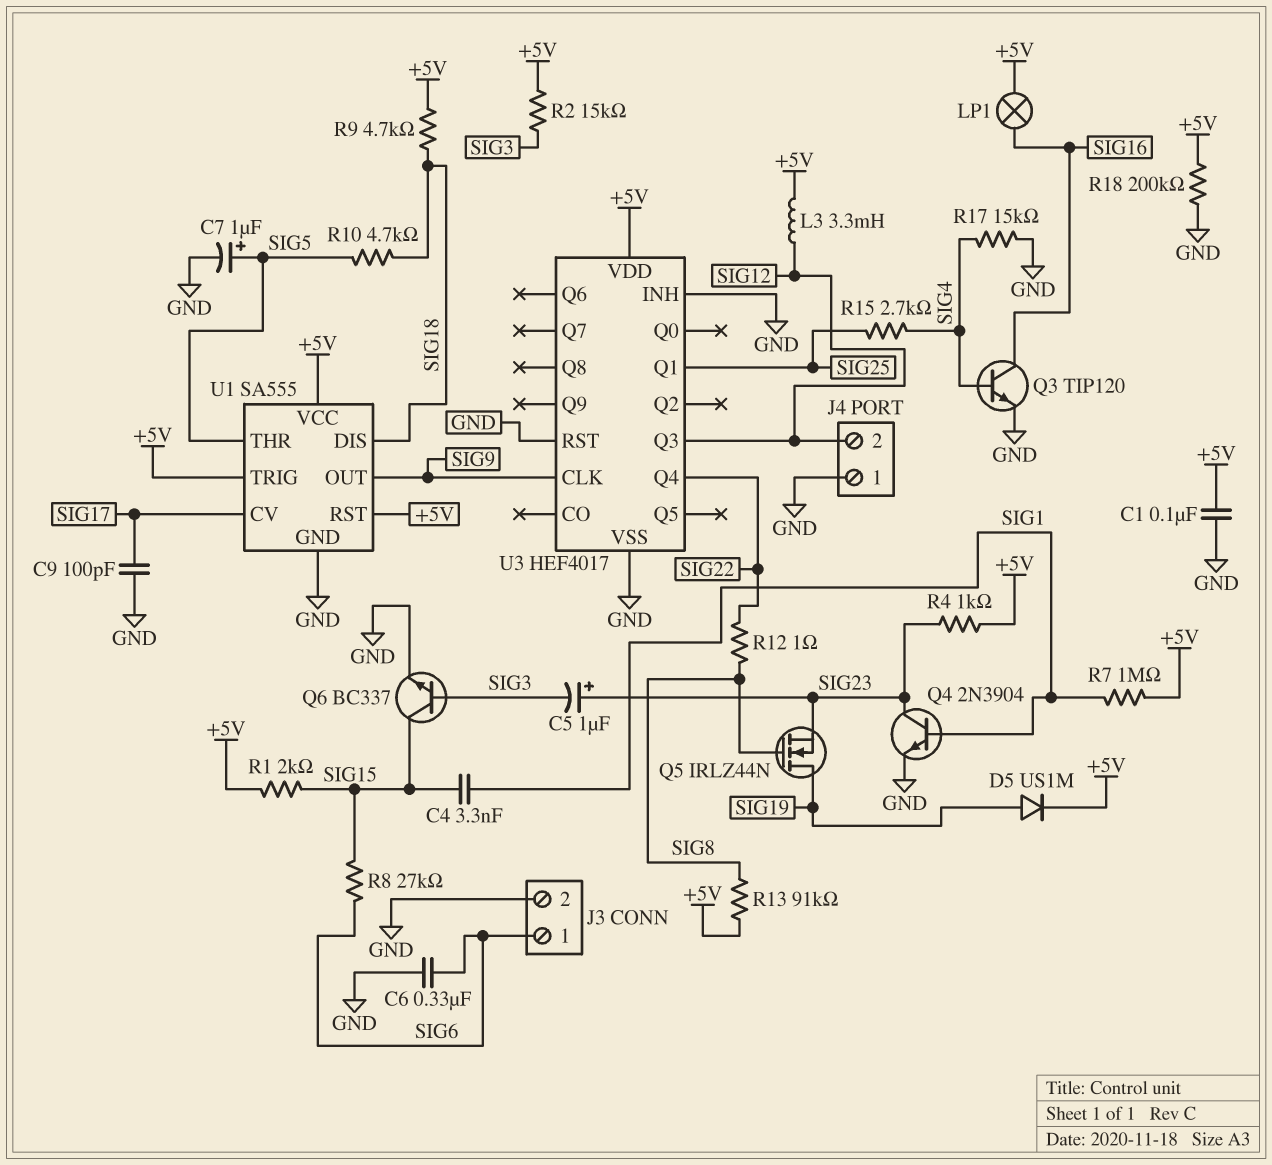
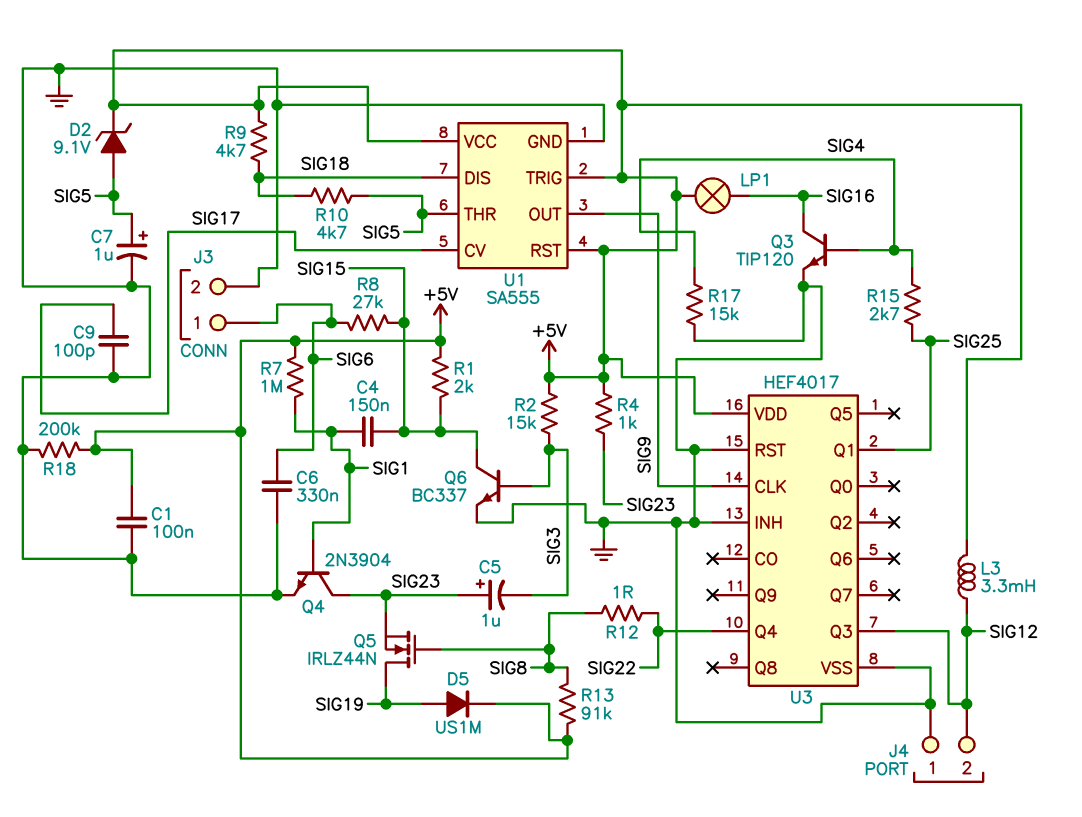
C4: 3.3nF (SIG1, SIG15) -> 150nF (SIG1, SIG15)
D2: none -> zener 9.1V (A SIG5, K +5V)

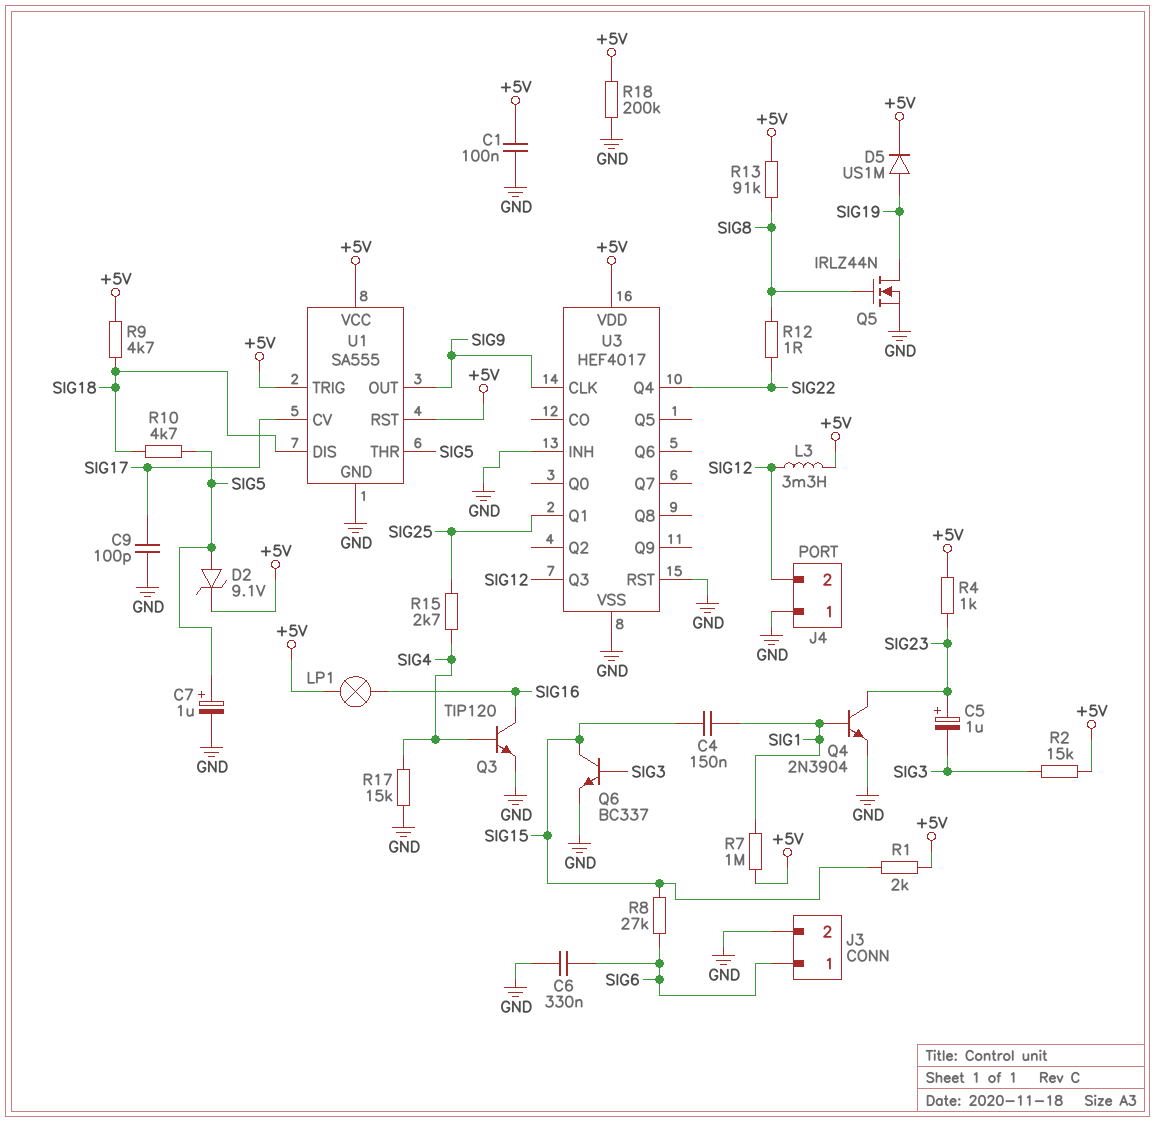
Q5: NMOS IRLZ44N (G SIG8, D SIG19, S SIG23) -> NMOS IRLZ44N (G SIG8, D SIG19, S GND)

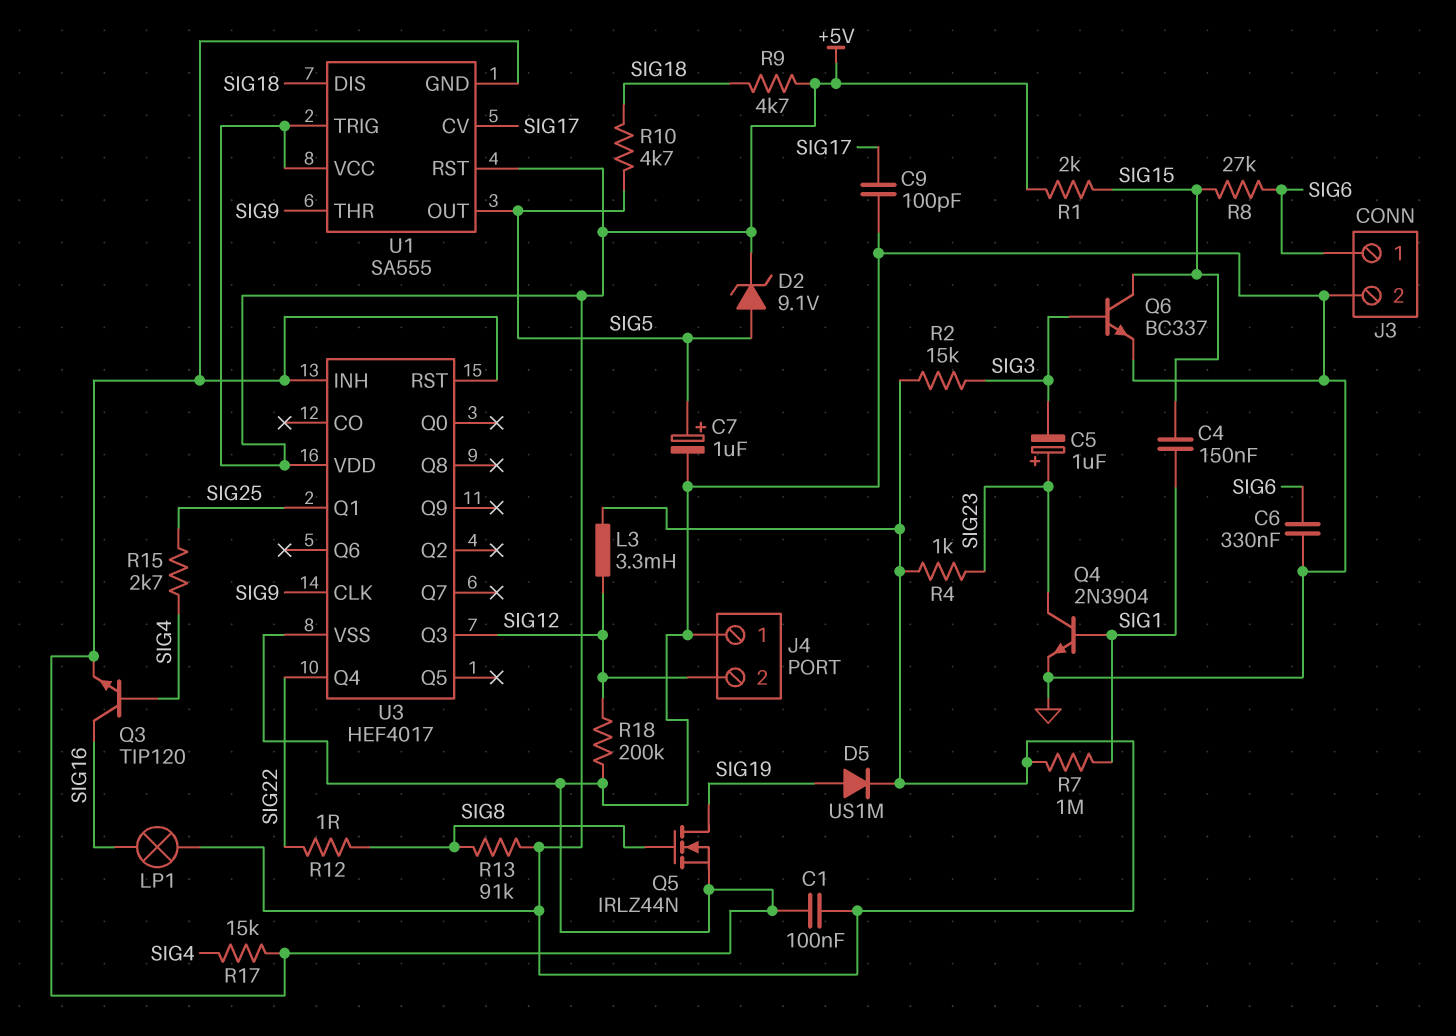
R18: 200k (+5V, GND) -> 200k (GND, SIG12)
U1 pin OUT: SIG9 -> SIG5
U1 pin THR: SIG5 -> SIG9

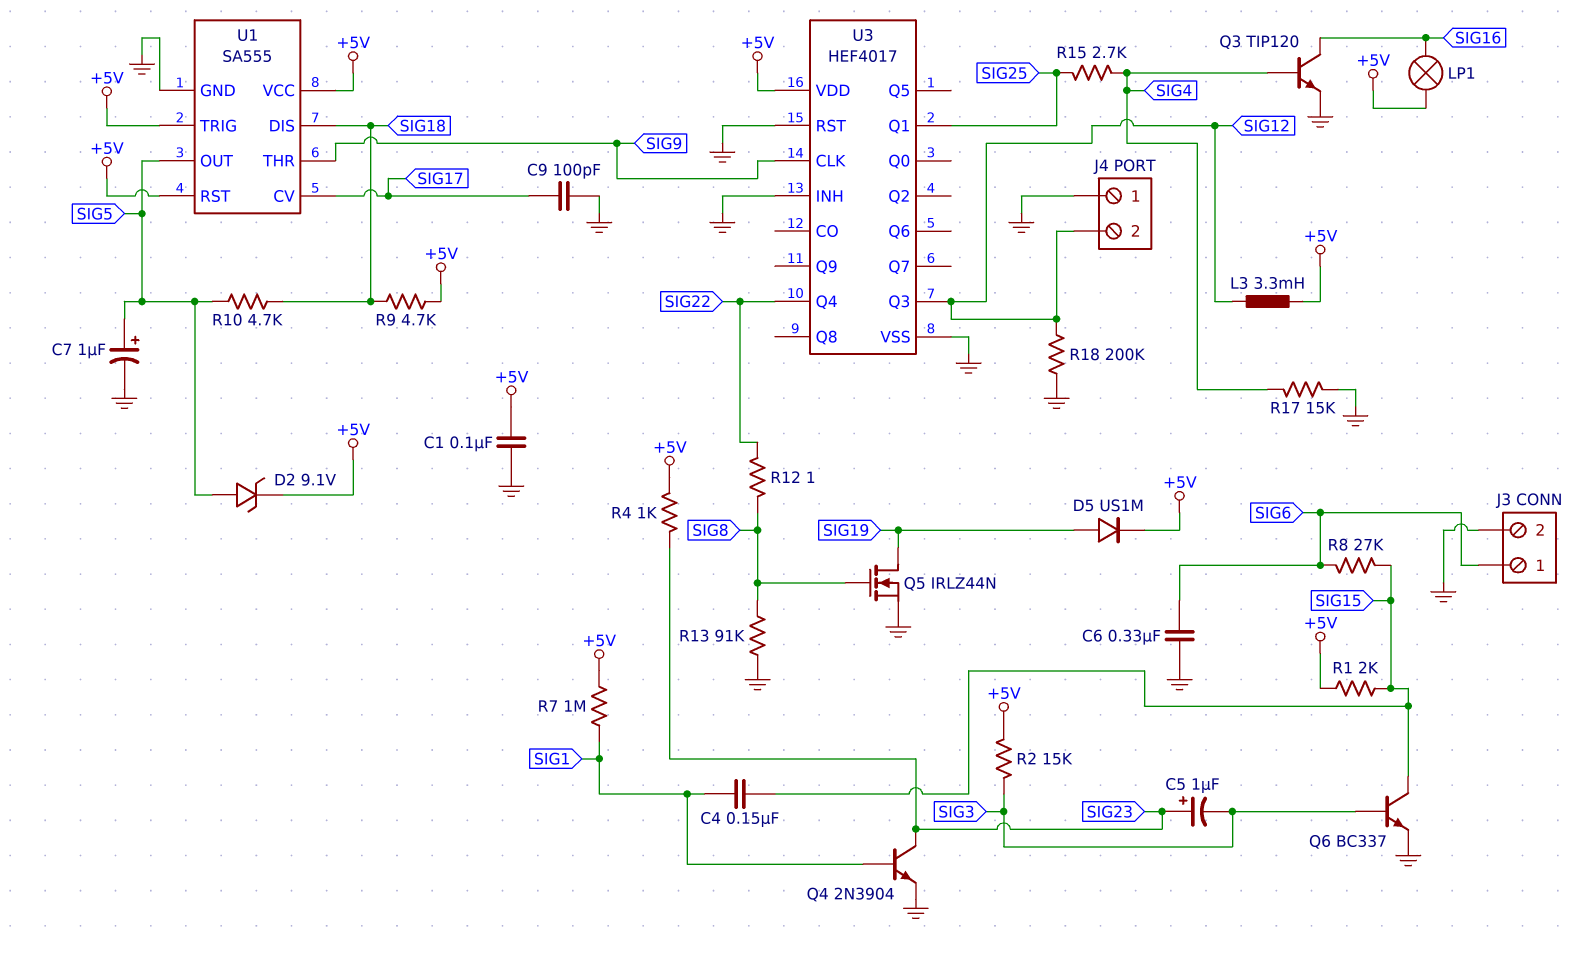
R13: 91k (+5V, SIG8) -> 91k (GND, SIG8)

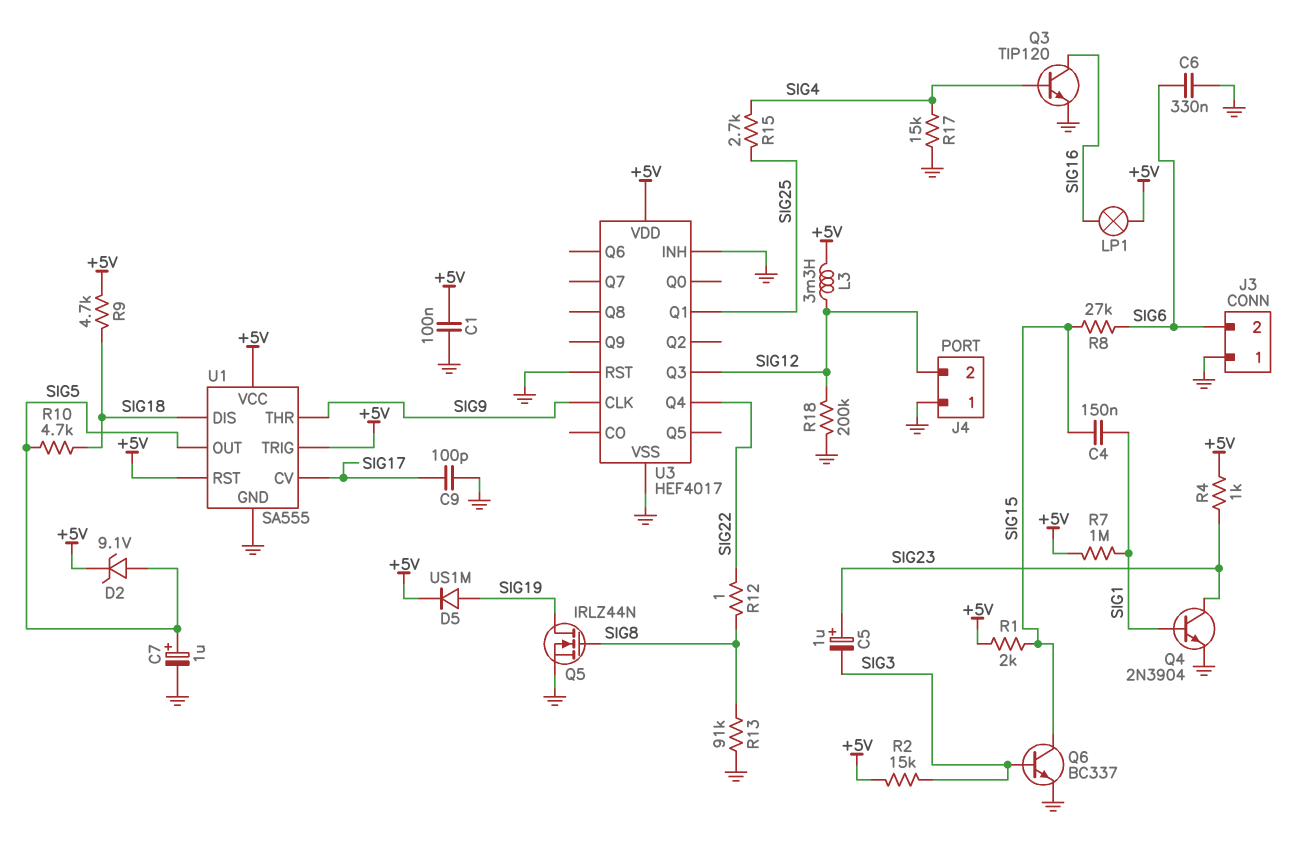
J3 pin 1: SIG6 -> GND
J3 pin 2: GND -> SIG6

